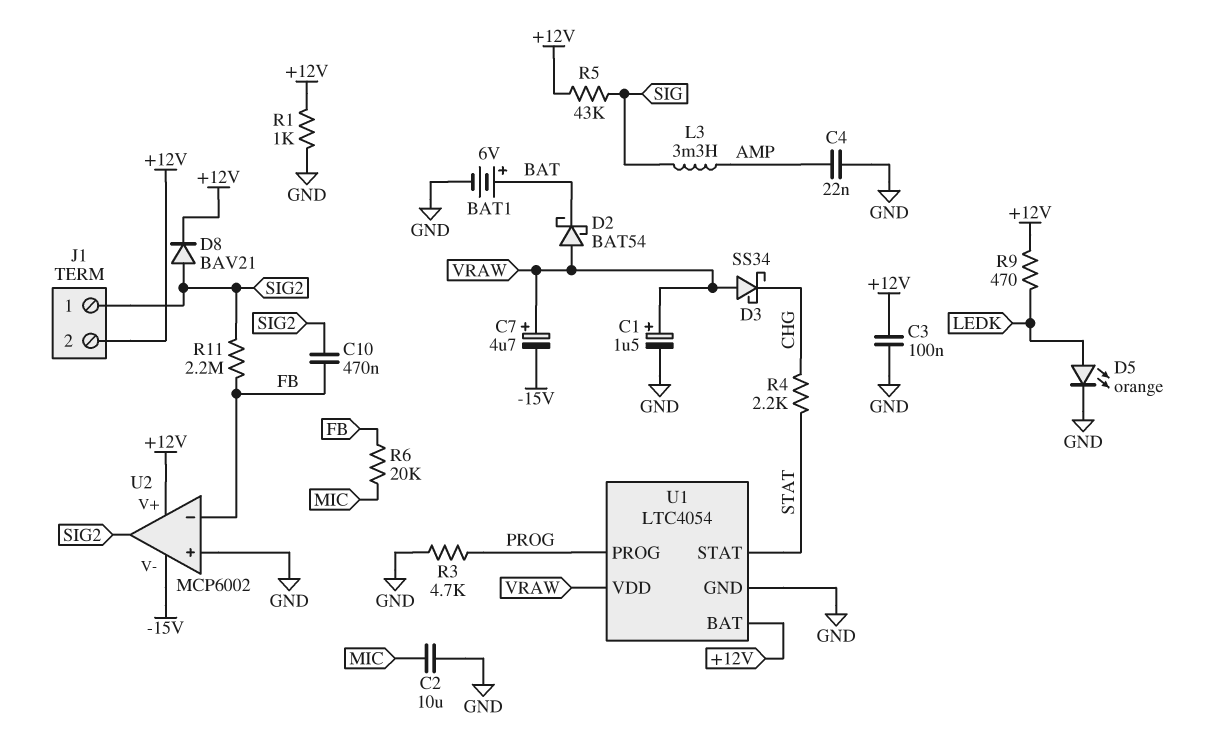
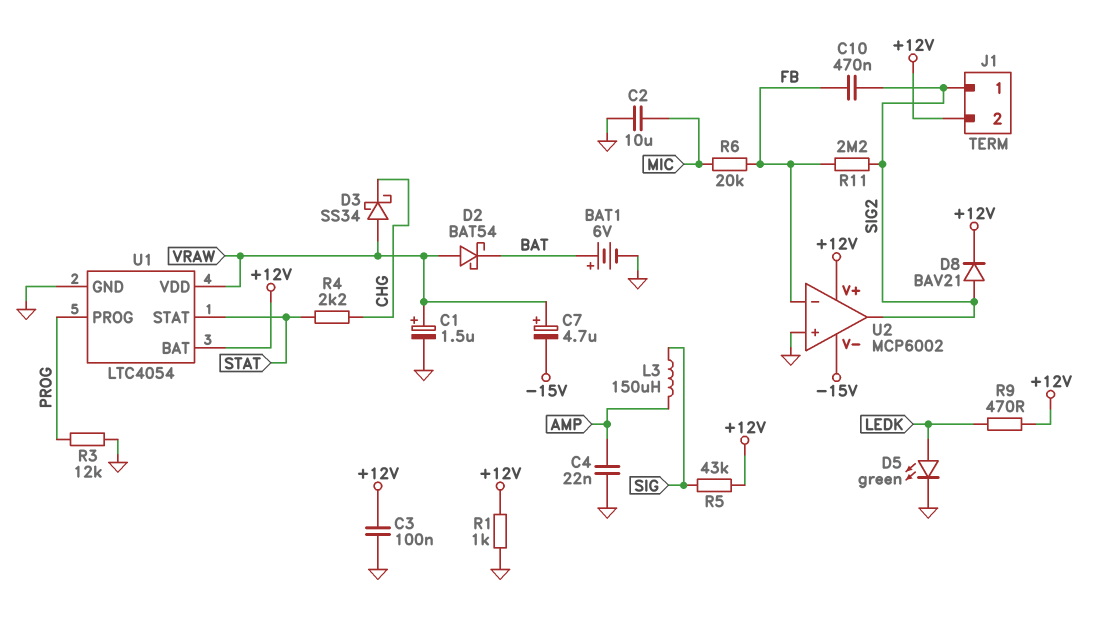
D5: LED orange (A LEDK, K GND) -> LED green (A LEDK, K GND)
L3: 3.3mH (AMP, SIG) -> 150uH (AMP, SIG)
R3: 4.7k (GND, PROG) -> 12k (GND, PROG)

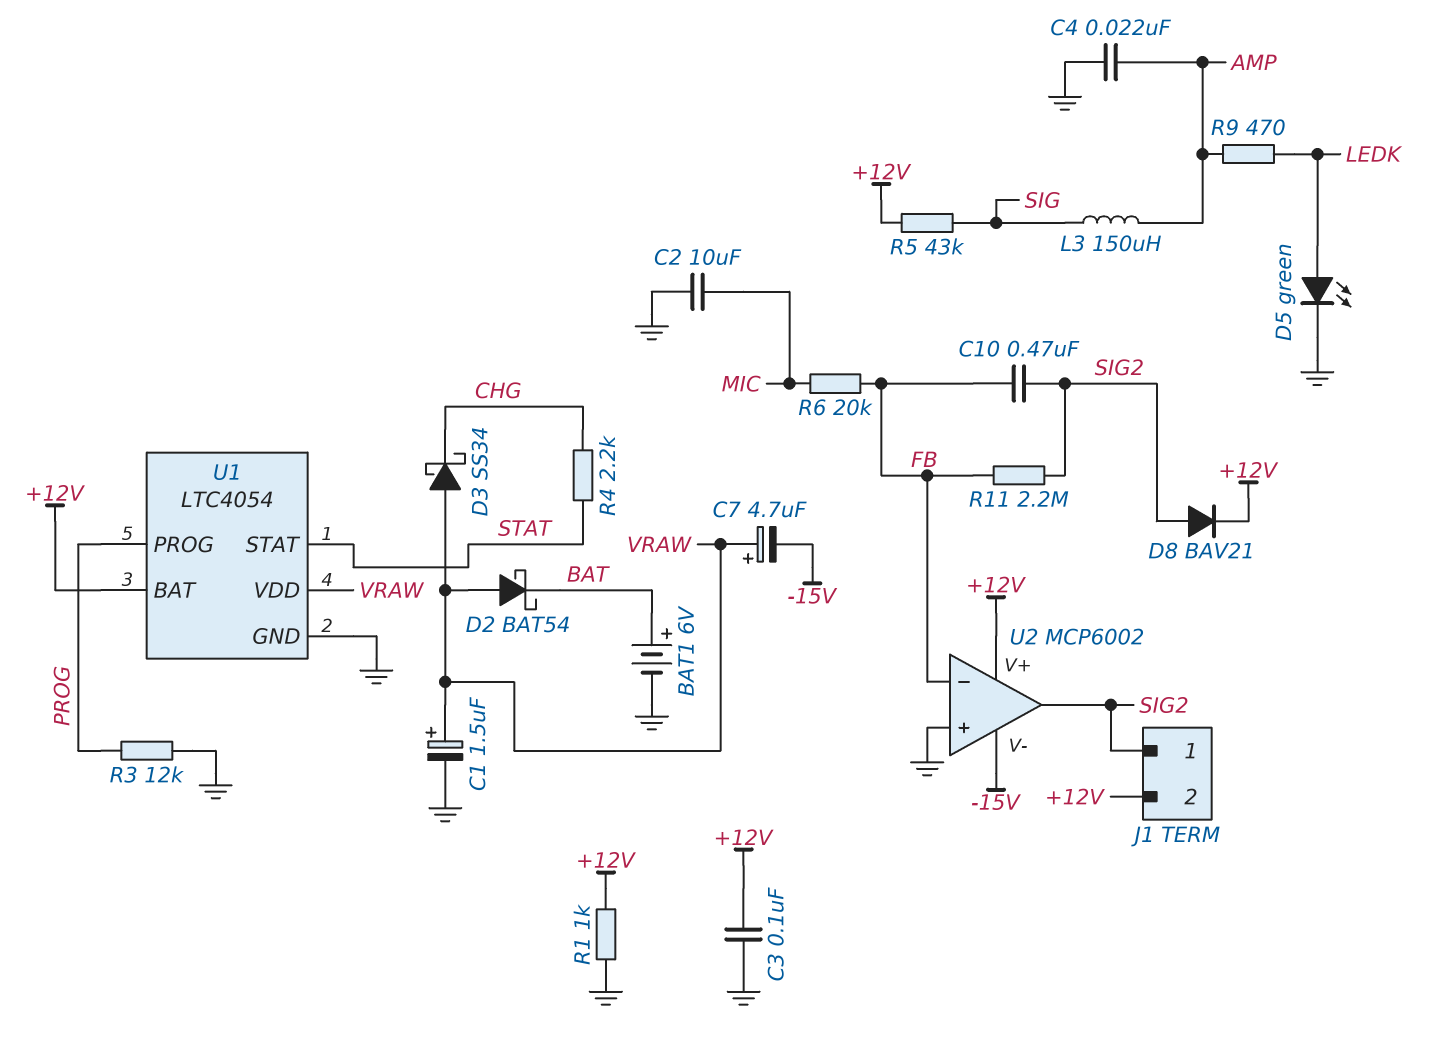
R9: 470 (+12V, LEDK) -> 470 (AMP, LEDK)

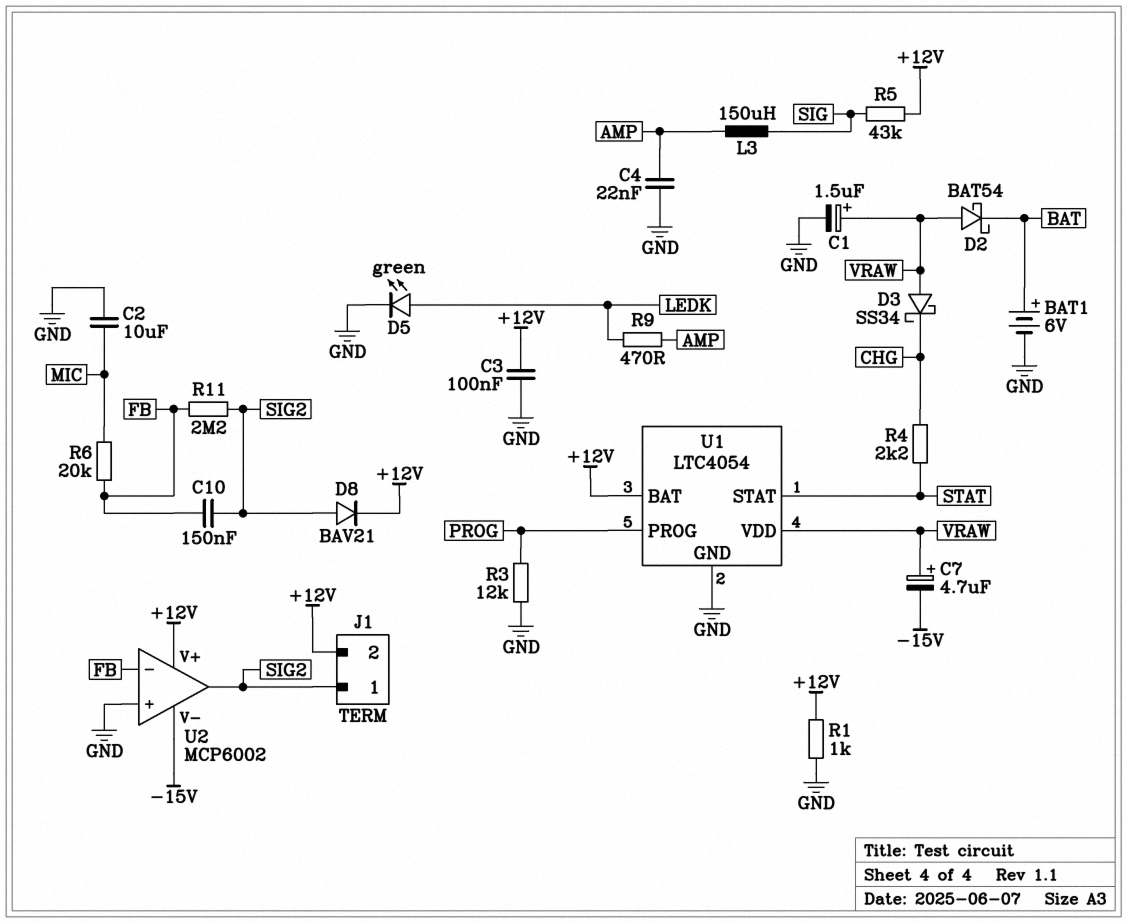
C10: 470nF (FB, SIG2) -> 150nF (FB, SIG2)

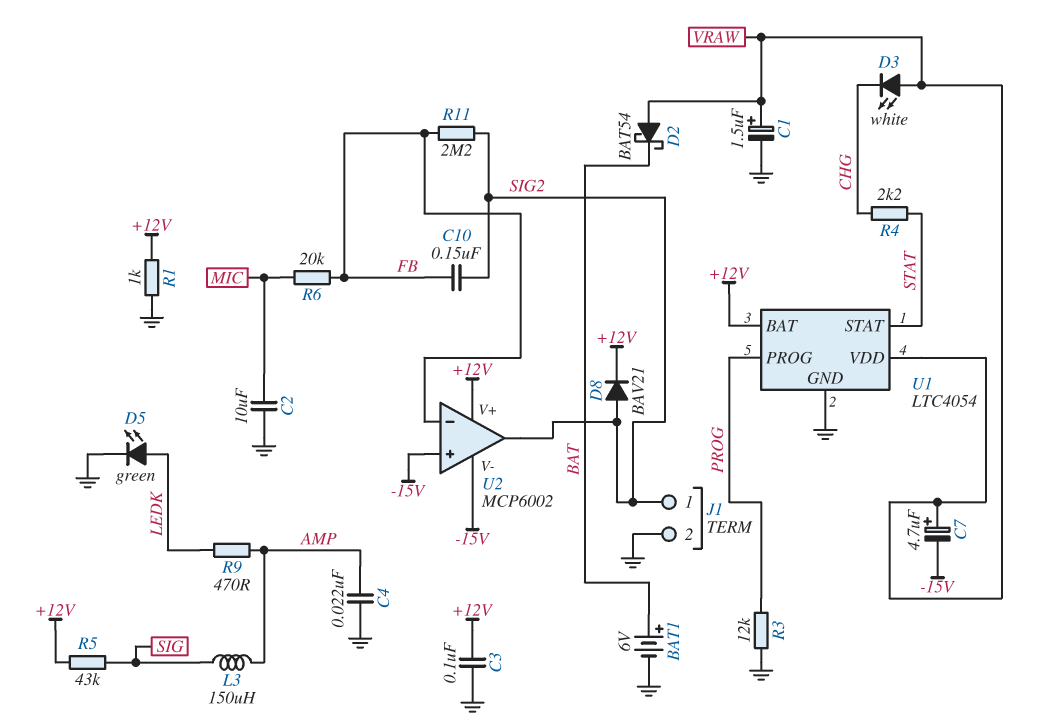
D3: schottky SS34 (A VRAW, K CHG) -> LED white (A VRAW, K CHG)
J1 pin 2: +12V -> GND
U2 pin in+: GND -> -15V

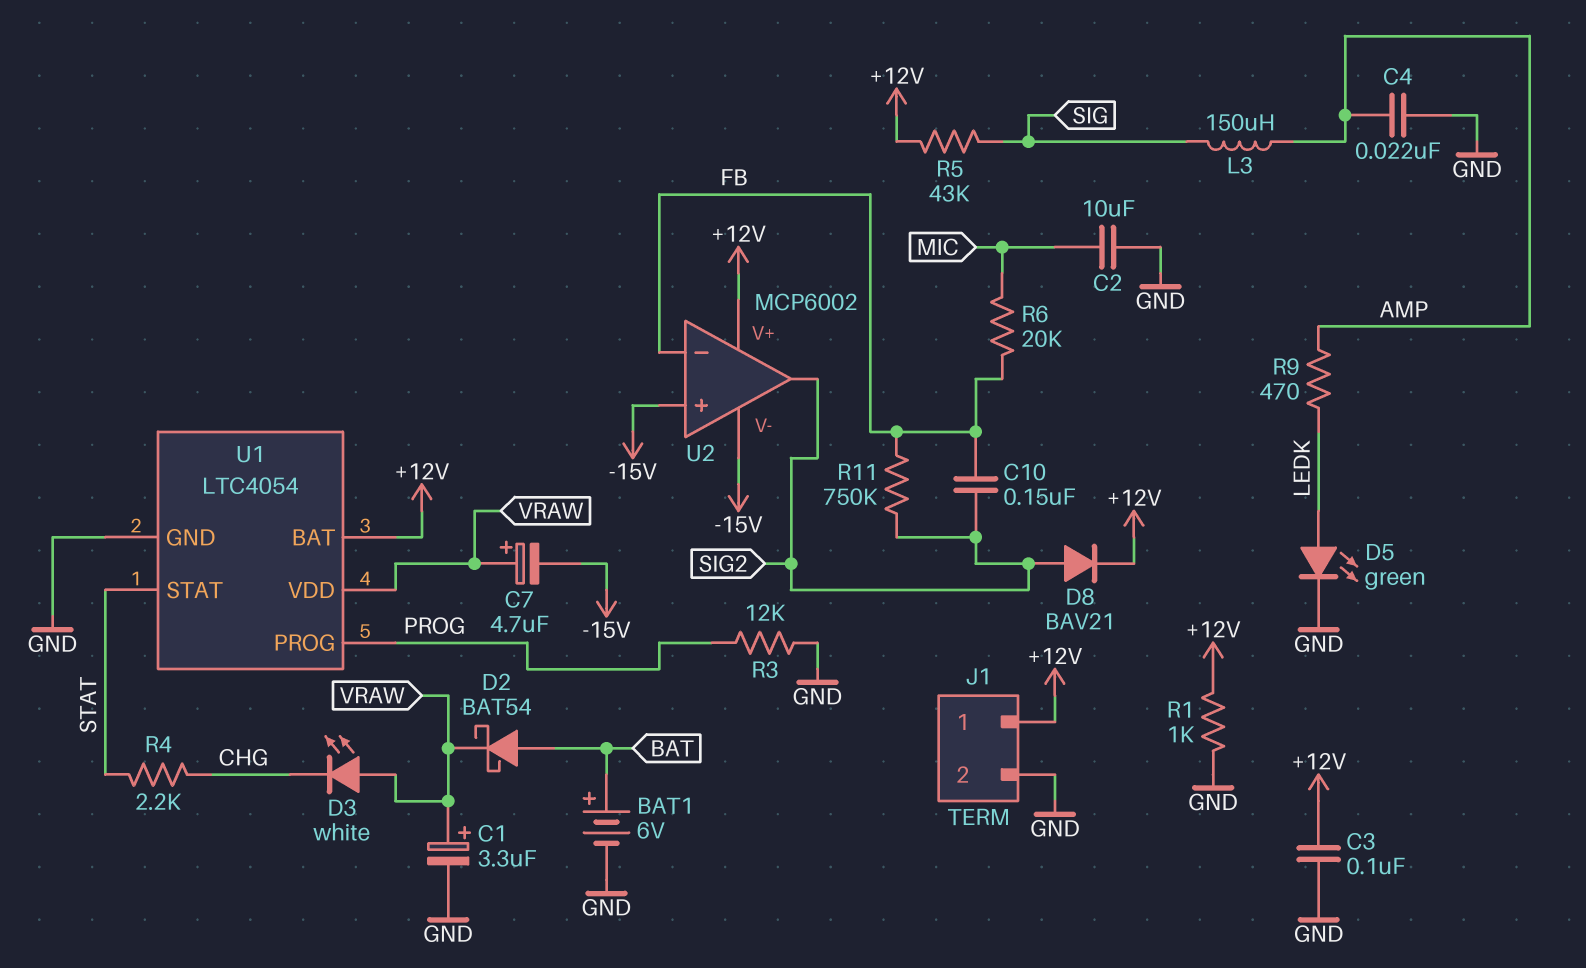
C1: 1.5uF (plus VRAW, minus GND) -> 3.3uF (plus VRAW, minus GND)
D2: schottky BAT54 (A VRAW, K BAT) -> schottky BAT54 (A BAT, K VRAW)
J1 pin 1: SIG2 -> +12V
R11: 2.2M (FB, SIG2) -> 750k (FB, SIG2)

